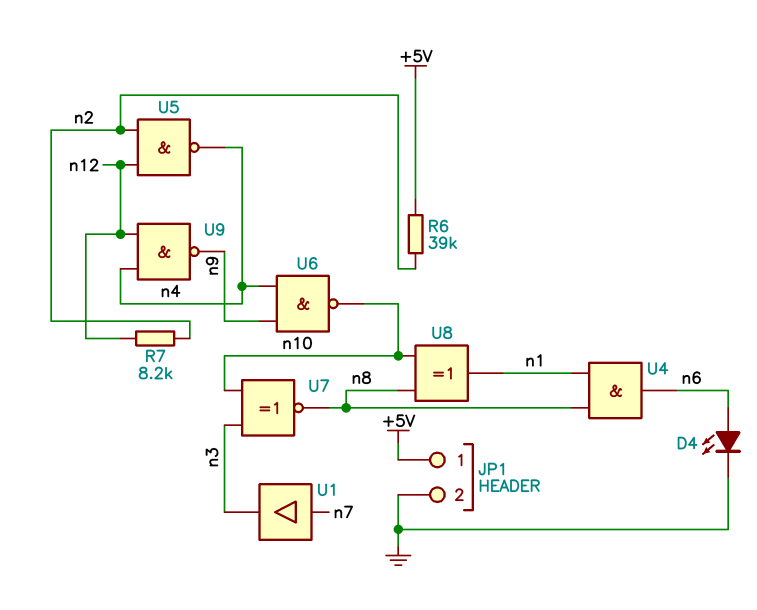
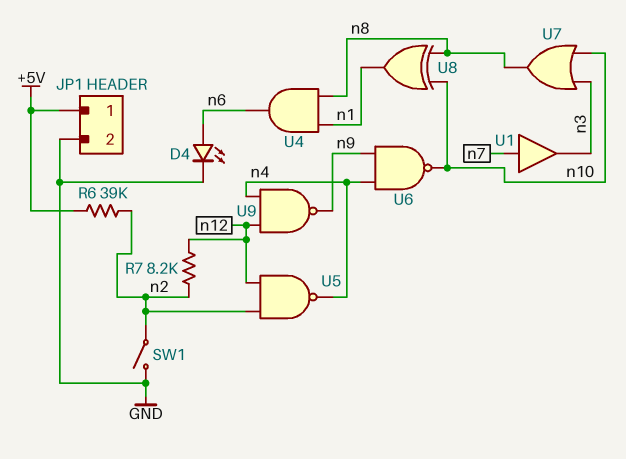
SW1: none -> switch (GND, n2)
U7: XNOR (in n3, in n10, out n8) -> OR (in n3, in n10, out n8)

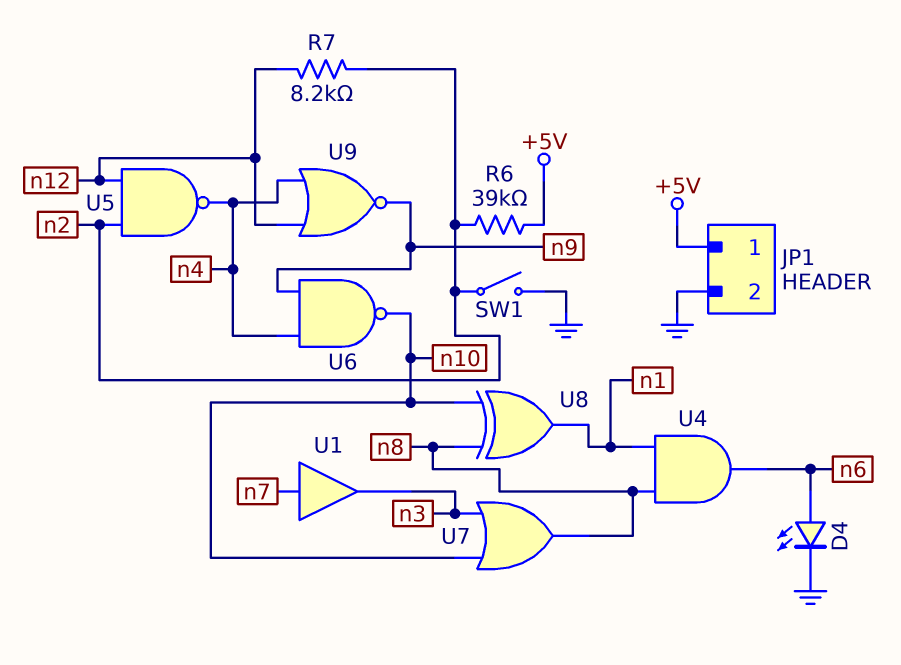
U9: NAND (in n4, in n12, out n9) -> NOR (in n4, in n12, out n9)

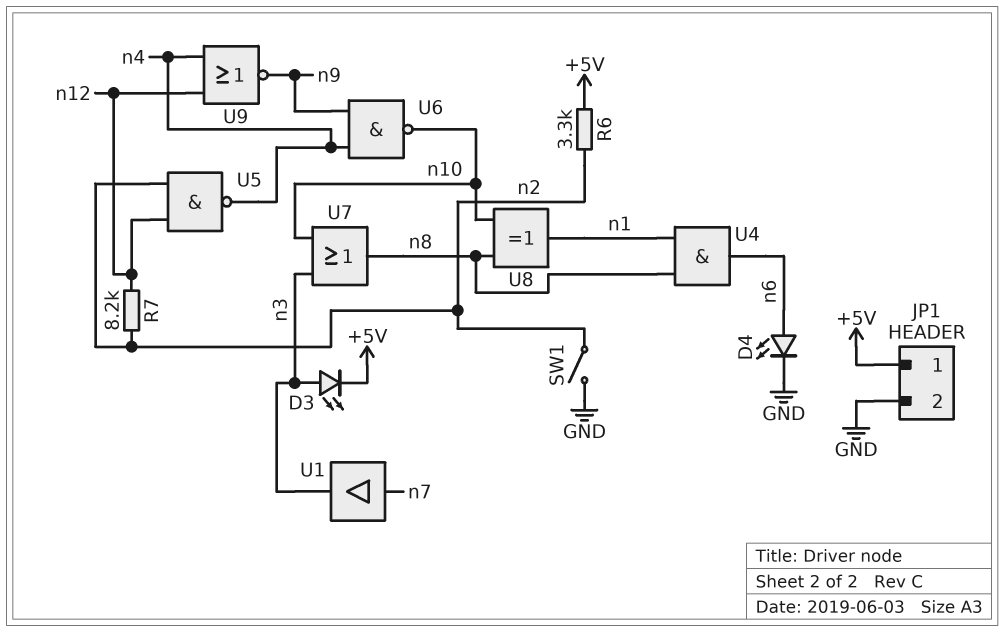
D3: none -> LED (A n3, K +5V)
R6: 39k (+5V, n2) -> 3.3k (+5V, n2)

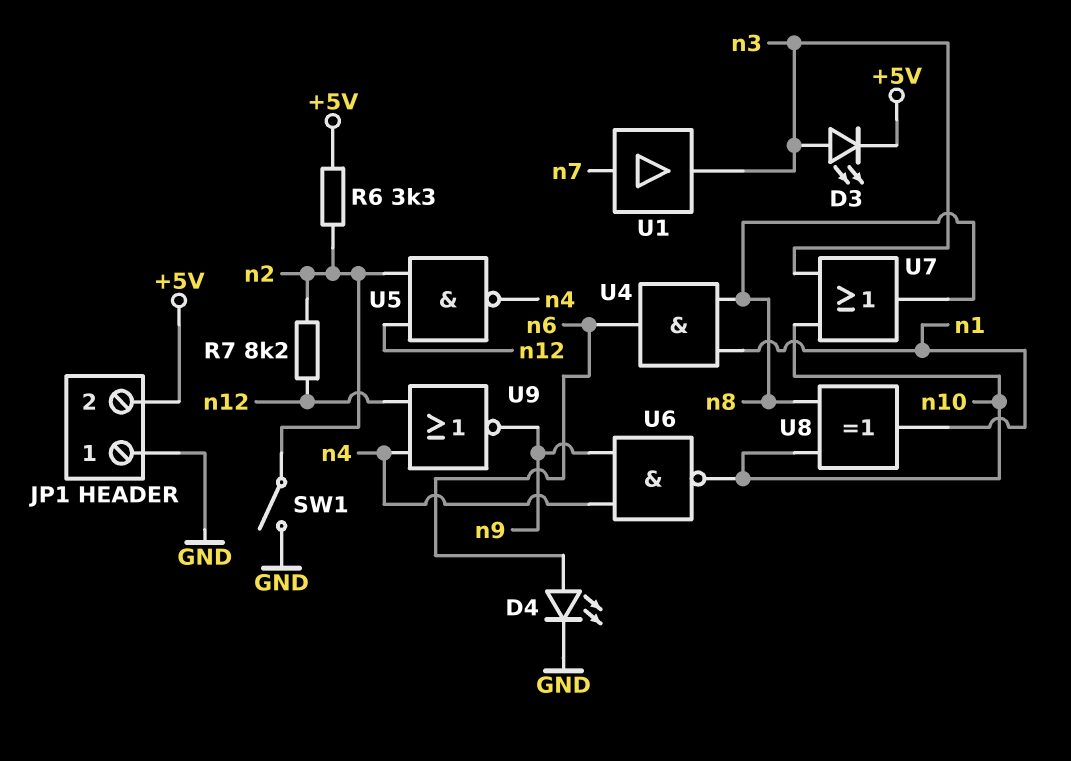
JP1 pin 1: +5V -> GND
JP1 pin 2: GND -> +5V

